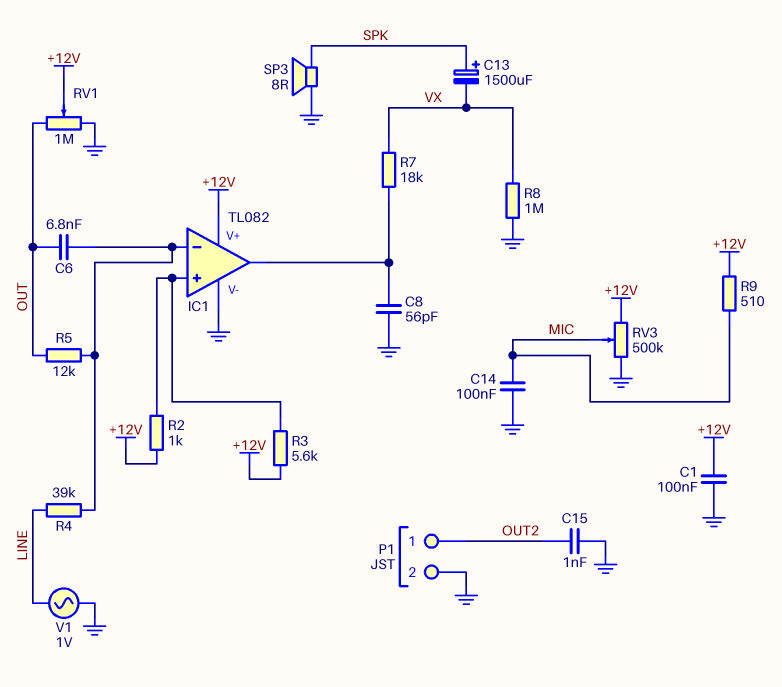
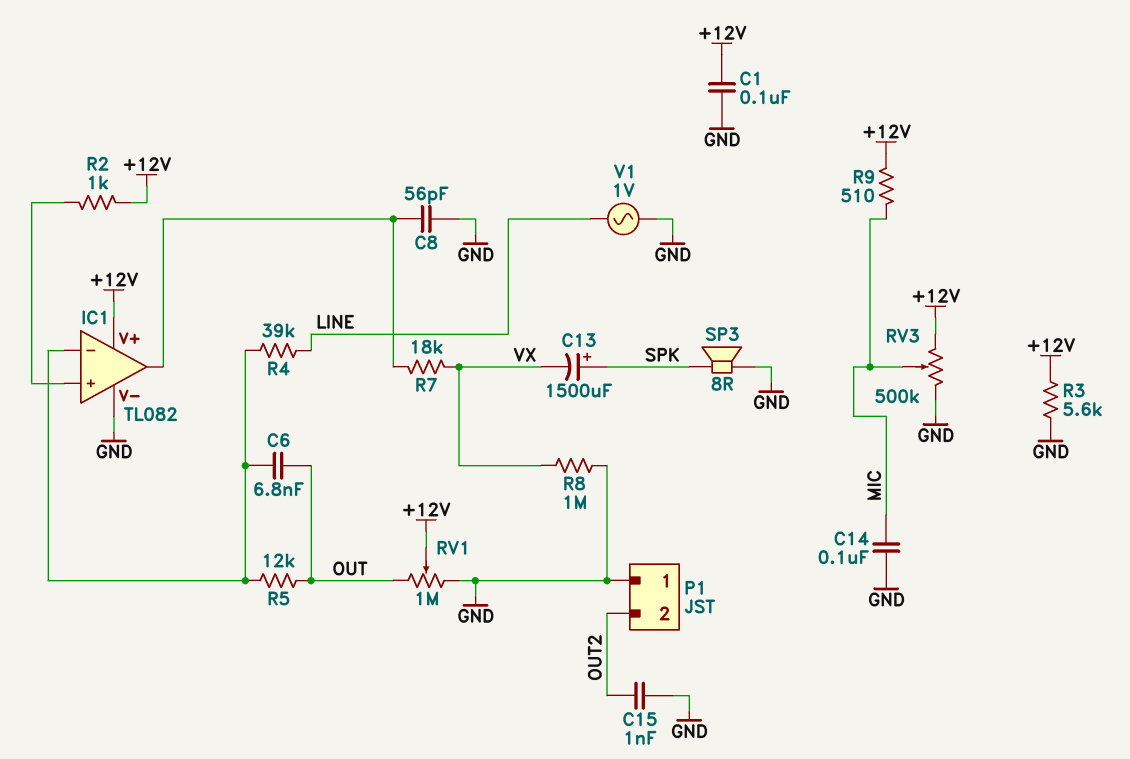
P1 pin 1: OUT2 -> GND
P1 pin 2: GND -> OUT2
R3: 5.6k (+12V, IC1/in+) -> 5.6k (+12V, GND)

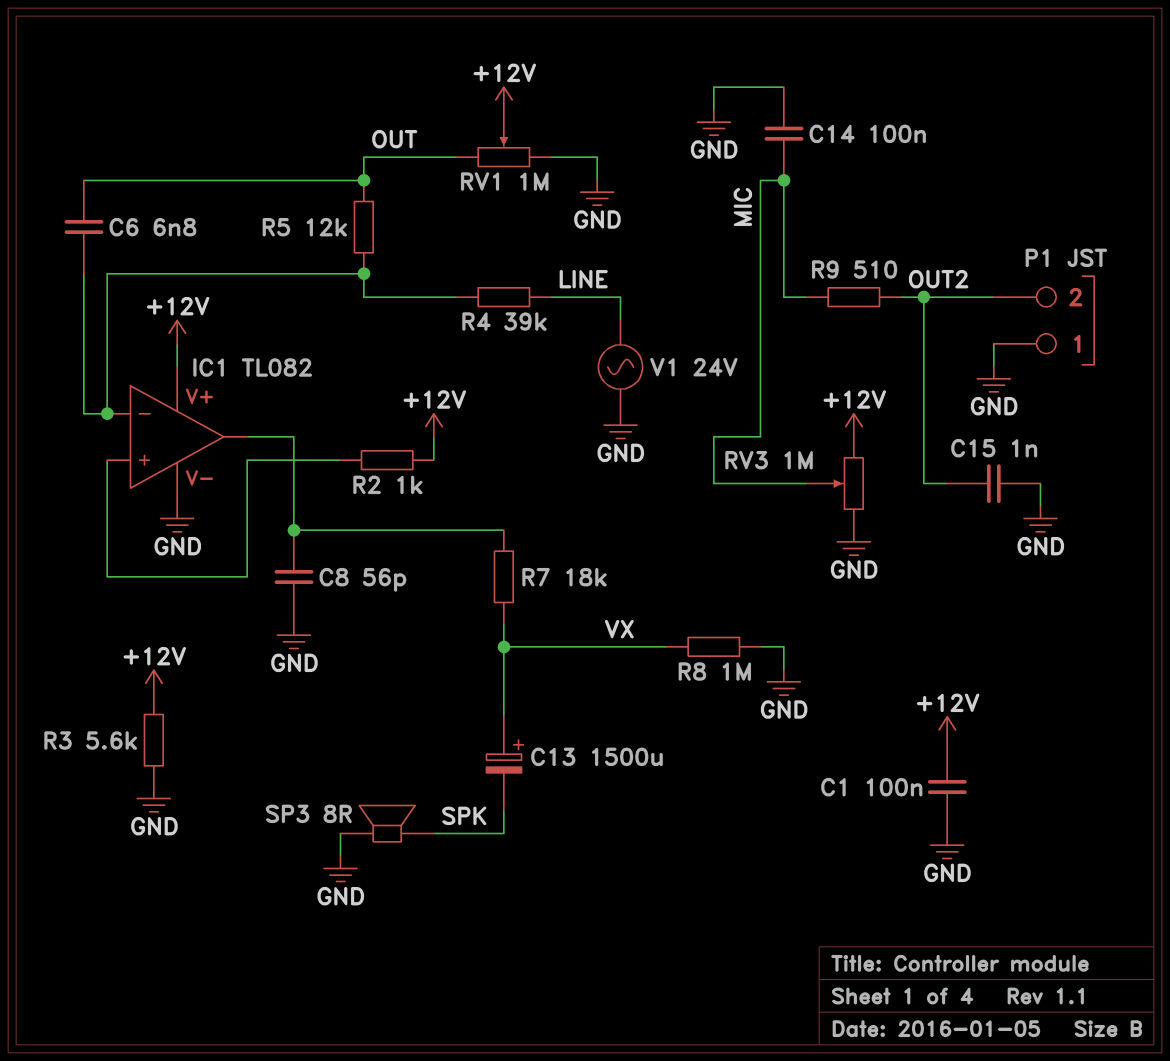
C13: 1500uF (plus SPK, minus VX) -> 1500uF (plus VX, minus SPK)
R9: 510 (+12V, MIC) -> 510 (MIC, OUT2)
RV3: 500k (+12V, GND, wiper MIC) -> 1M (+12V, GND, wiper MIC)
V1: AC 1V (GND, LINE) -> AC 24V (GND, LINE)

